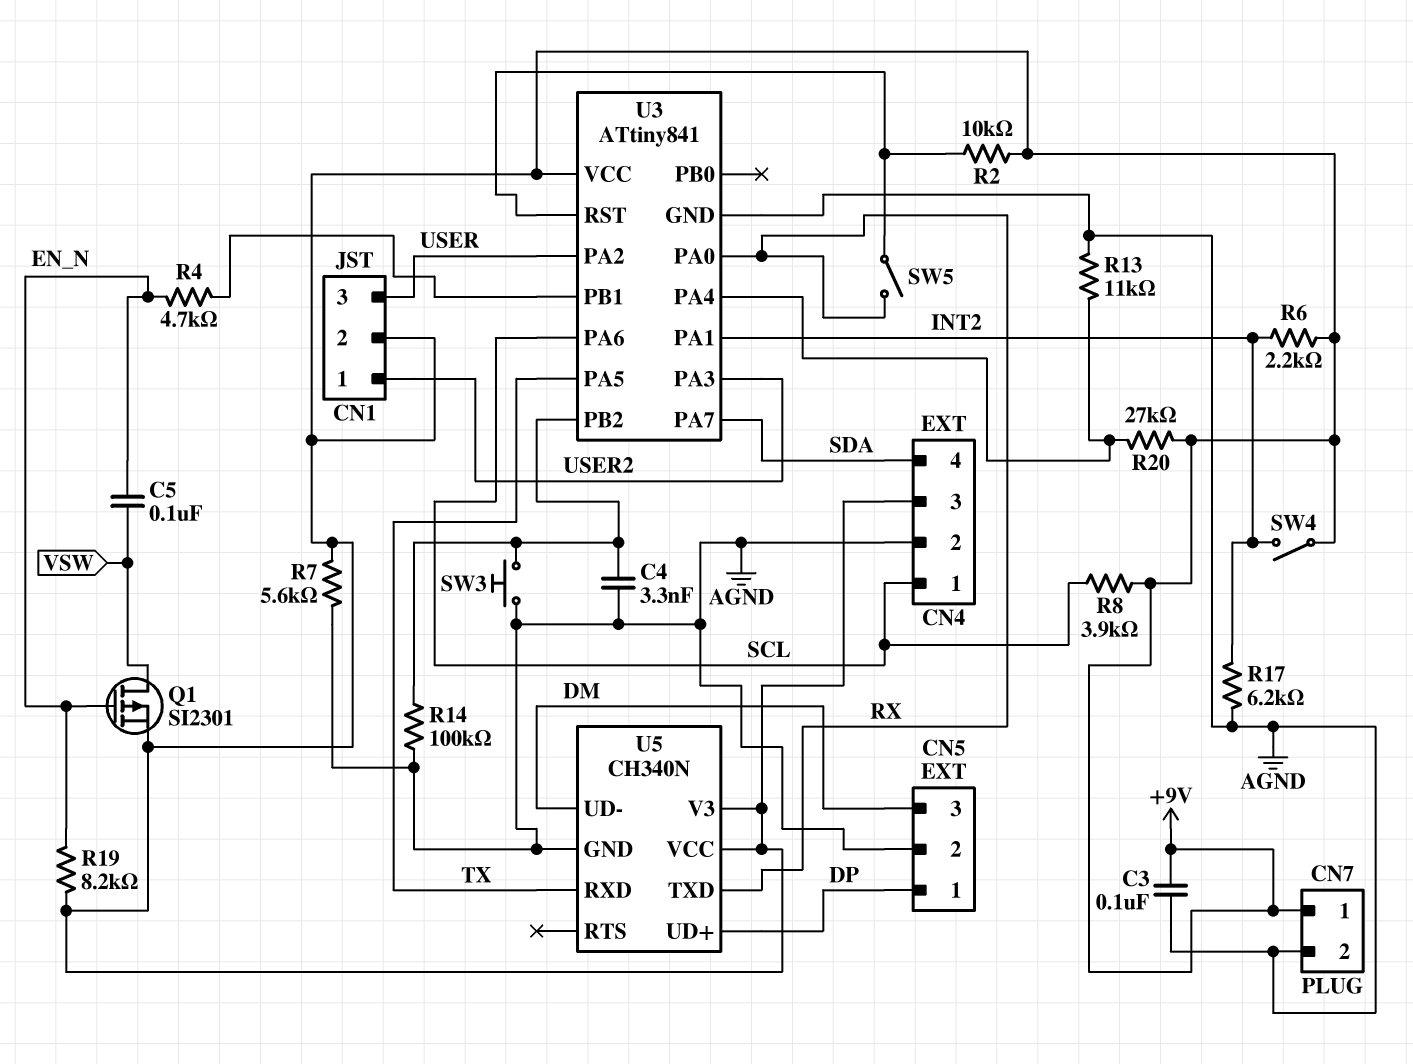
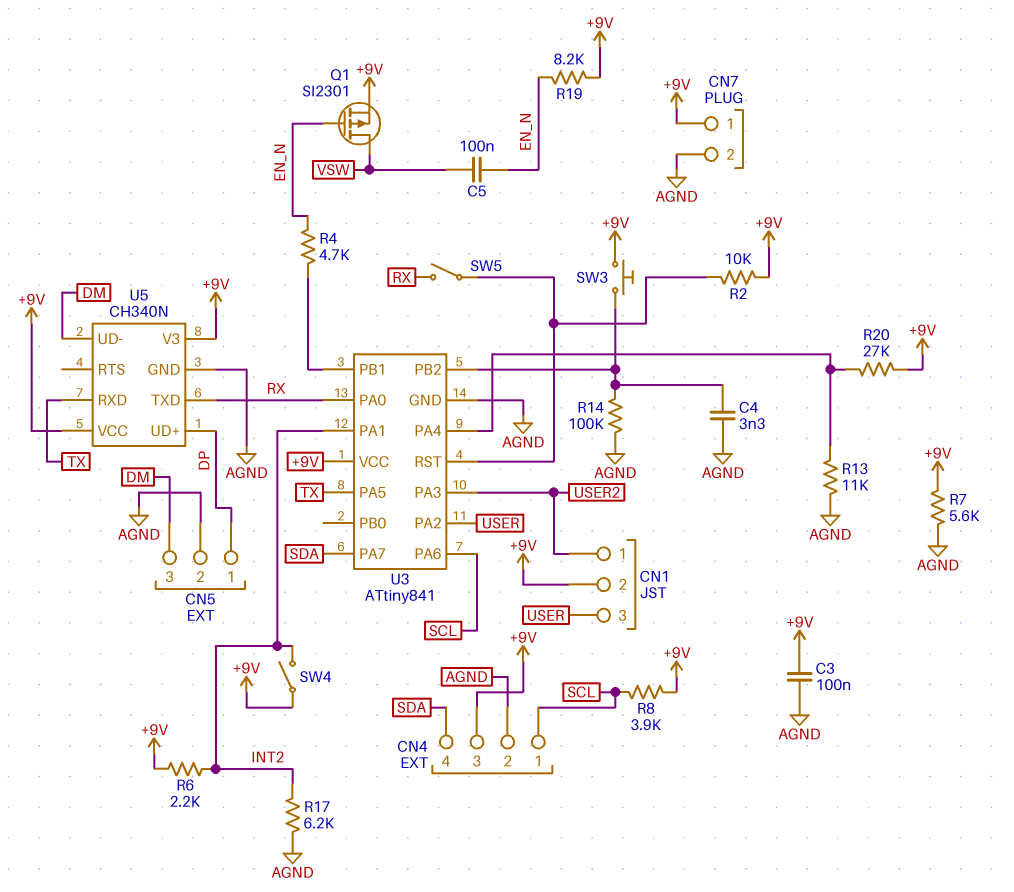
SW3: button (AGND, U3/PB2) -> button (+9V, U3/PB2)

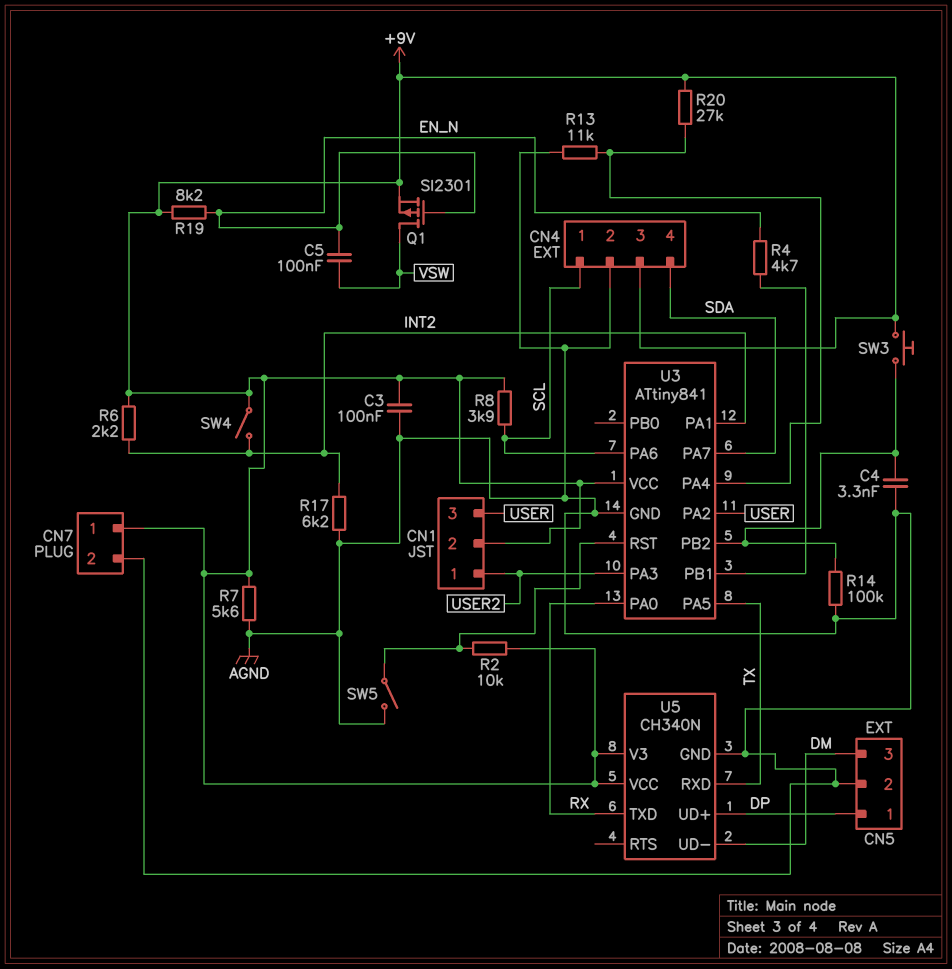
SW5: switch (RX, U3/RST) -> switch (AGND, U3/RST)

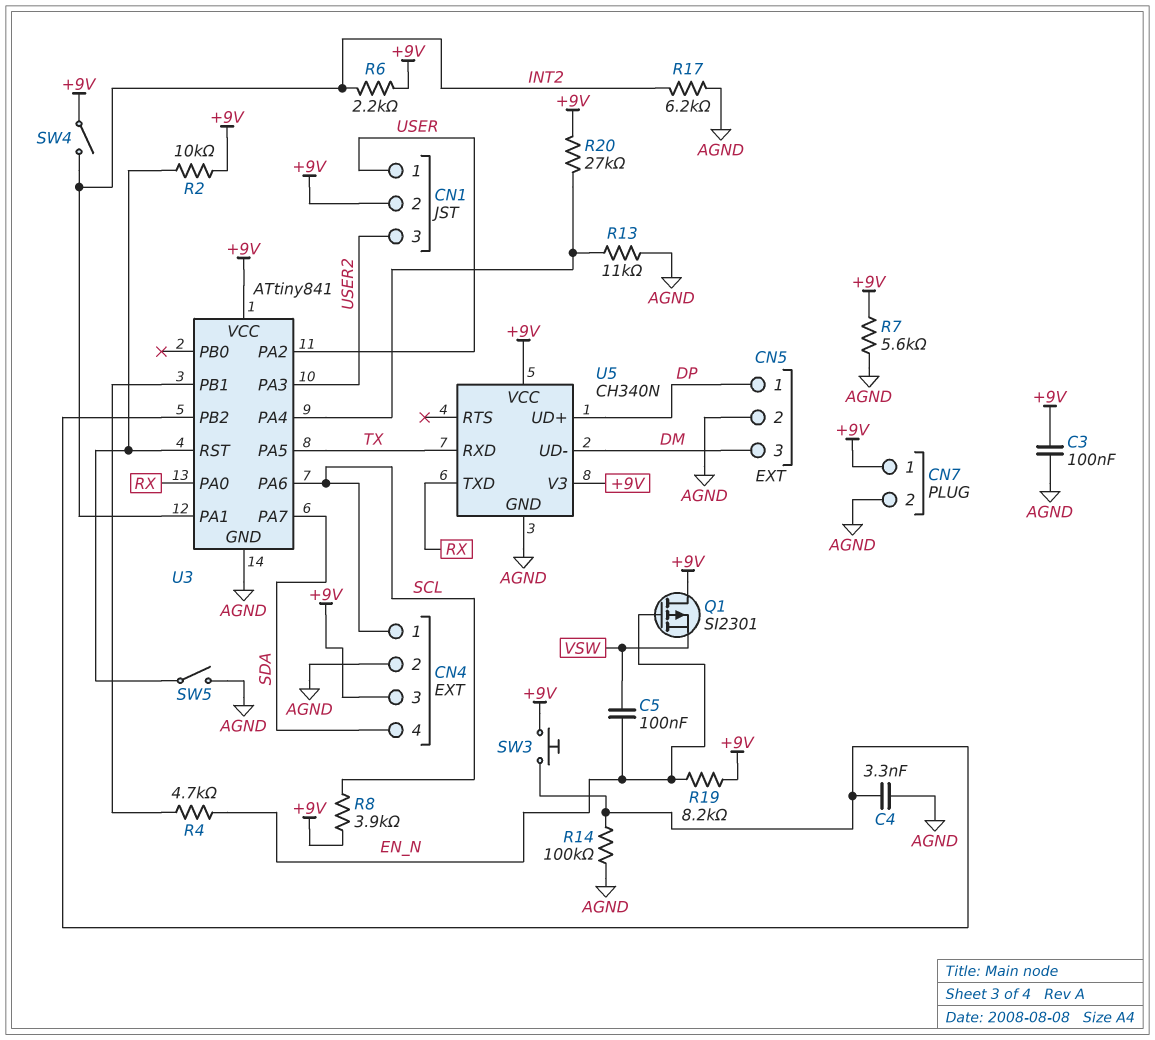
CN1 pin 1: USER2 -> USER
CN1 pin 3: USER -> USER2
Q1: PMOS SI2301 (G EN_N, D VSW, S +9V) -> PMOS SI2301 (G EN_N, D +9V, S VSW)

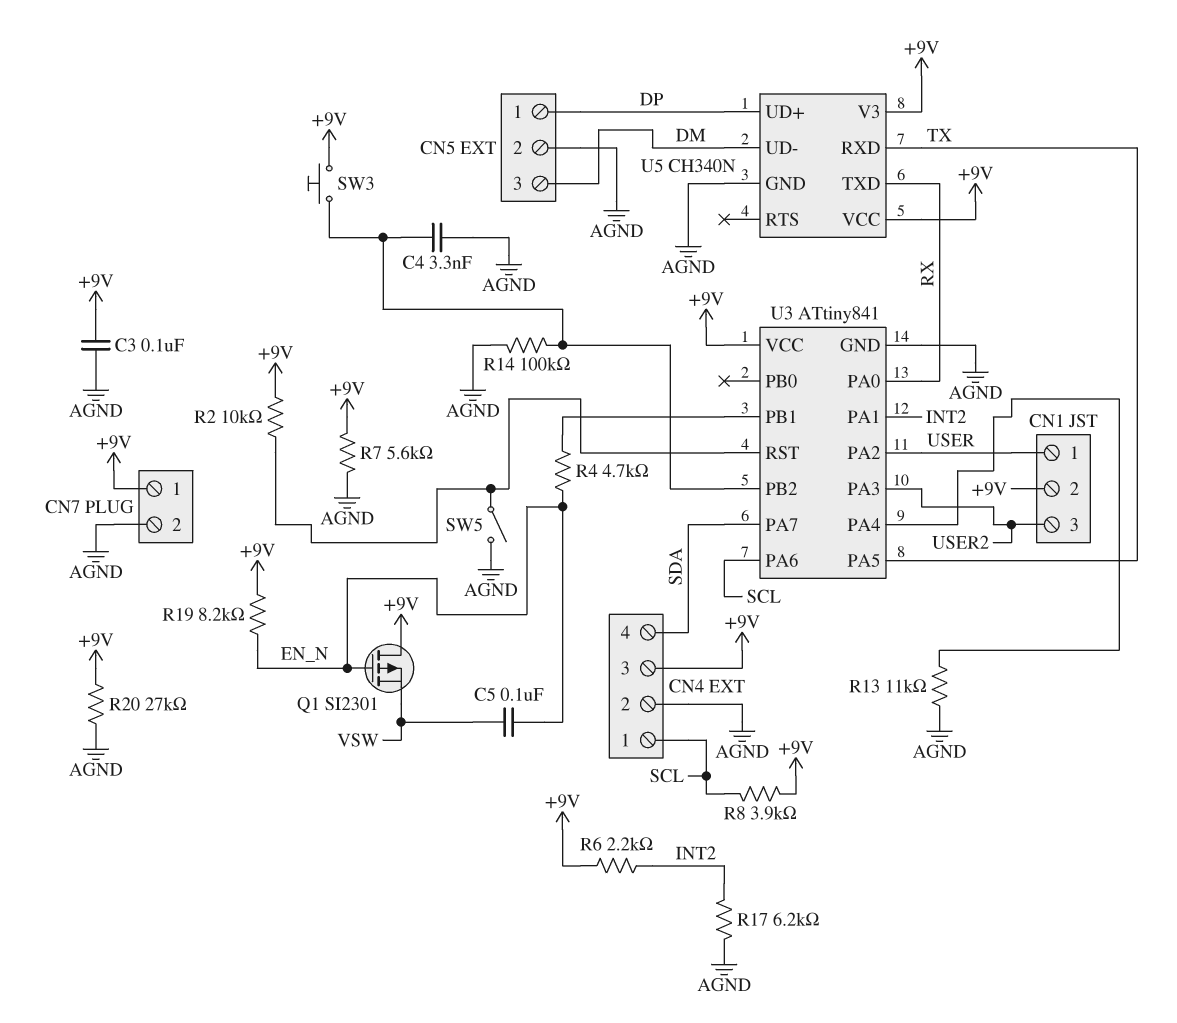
R20: 27k (+9V, U3/PA4) -> 27k (+9V, AGND)
SW4: switch (+9V, INT2) -> none

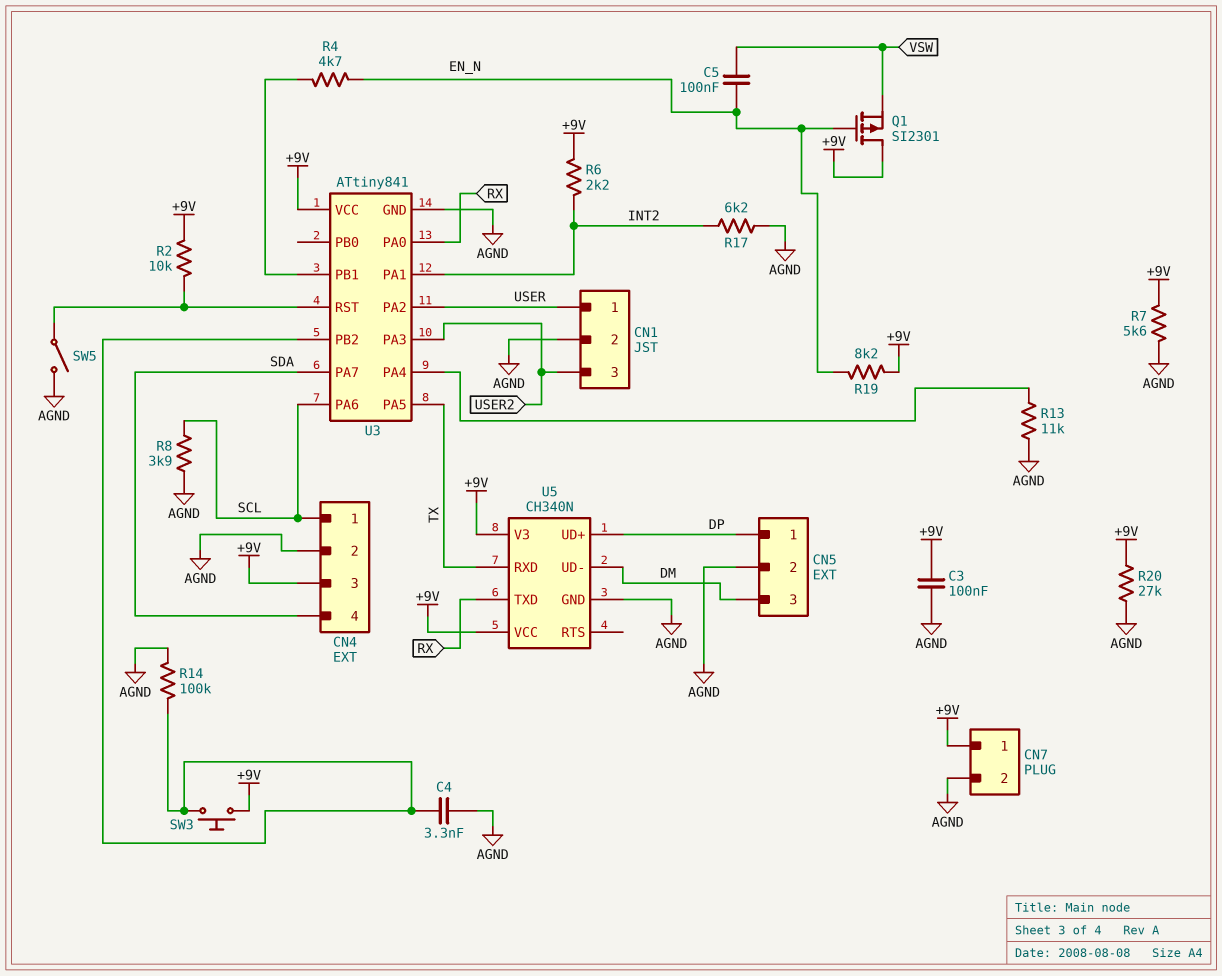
CN1 pin 2: +9V -> AGND
R8: 3.9k (+9V, SCL) -> 3.9k (AGND, SCL)

